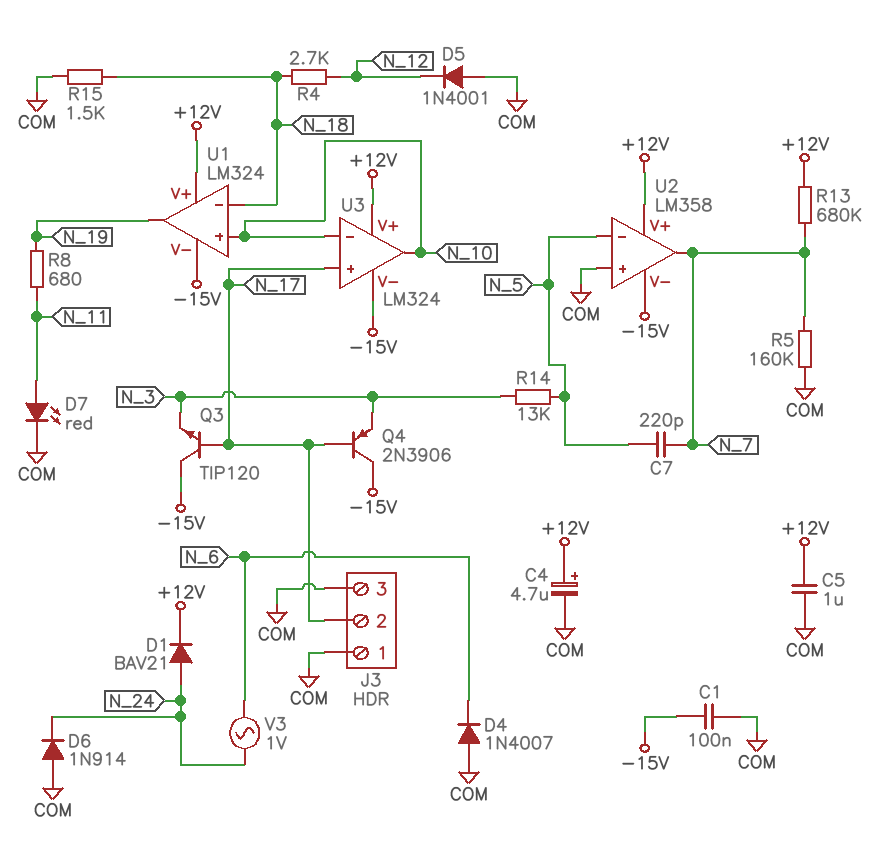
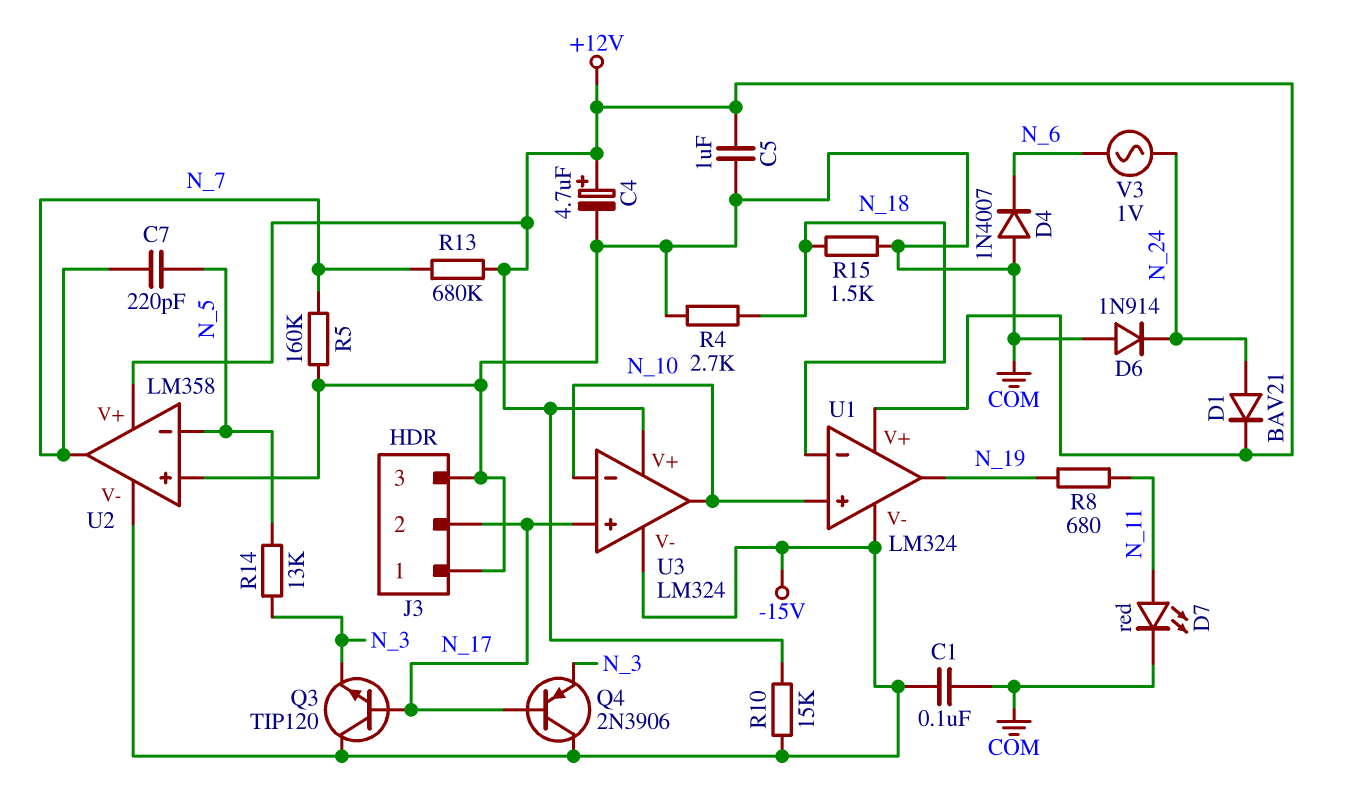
D5: diode 1N4001 (A COM, K N_12) -> none
R4: 2.7k (N_12, N_18) -> 2.7k (COM, N_18)
R10: none -> 15k (+12V, -15V)

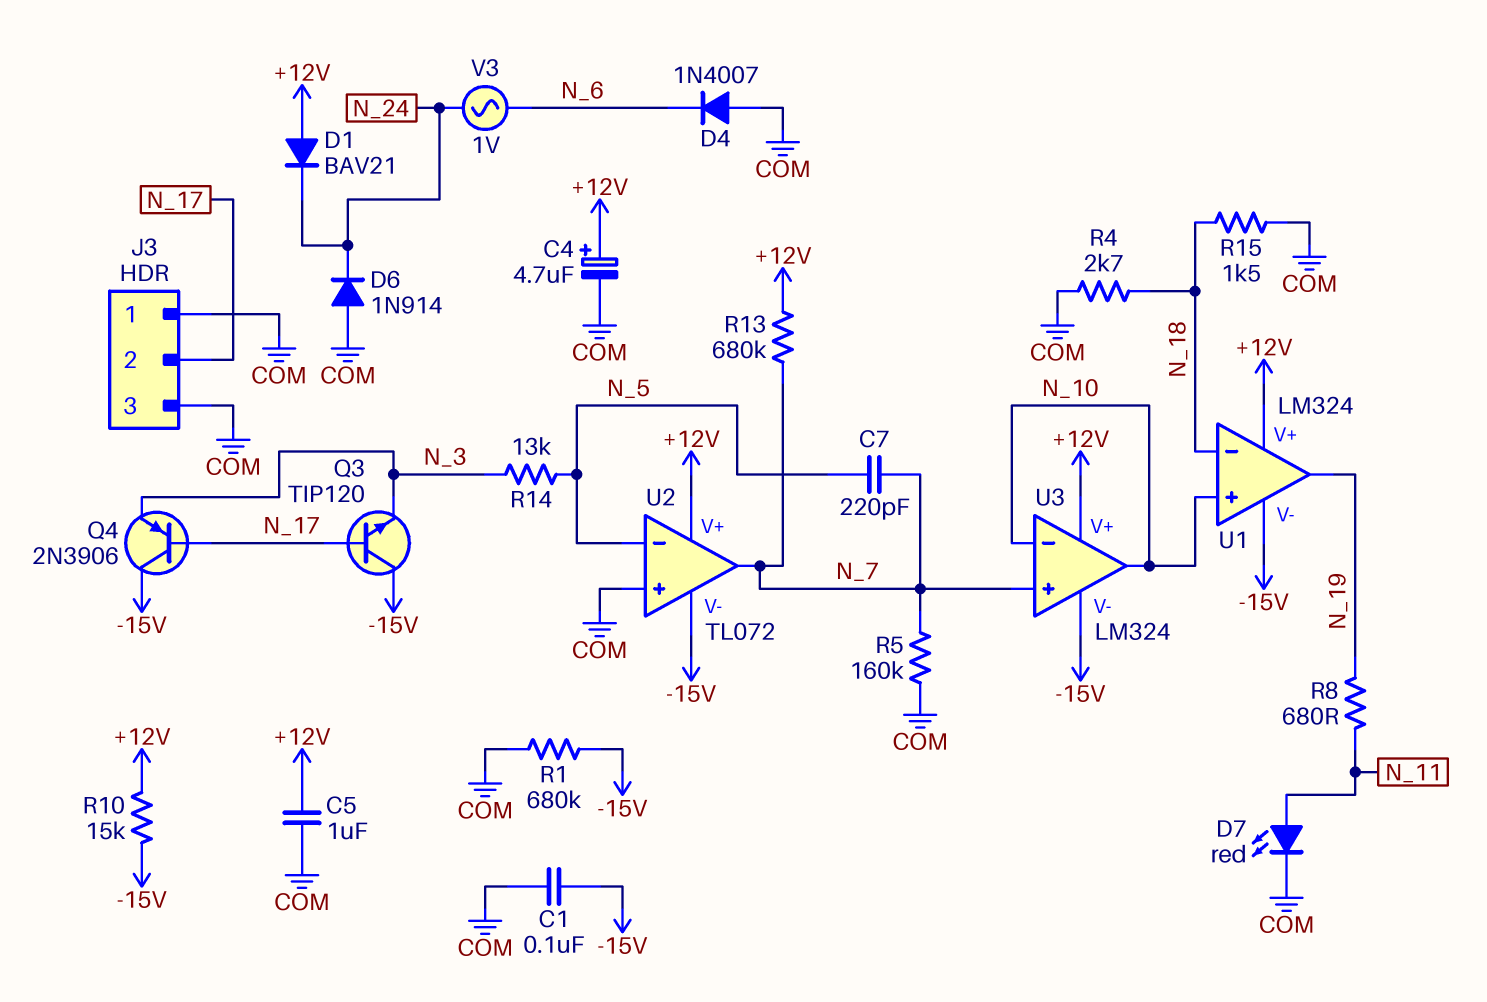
D1: diode BAV21 (A N_24, K +12V) -> diode BAV21 (A +12V, K N_24)
R1: none -> 680k (-15V, COM)
U2: LM358 -> TL072
U3 pin in+: N_17 -> N_7

